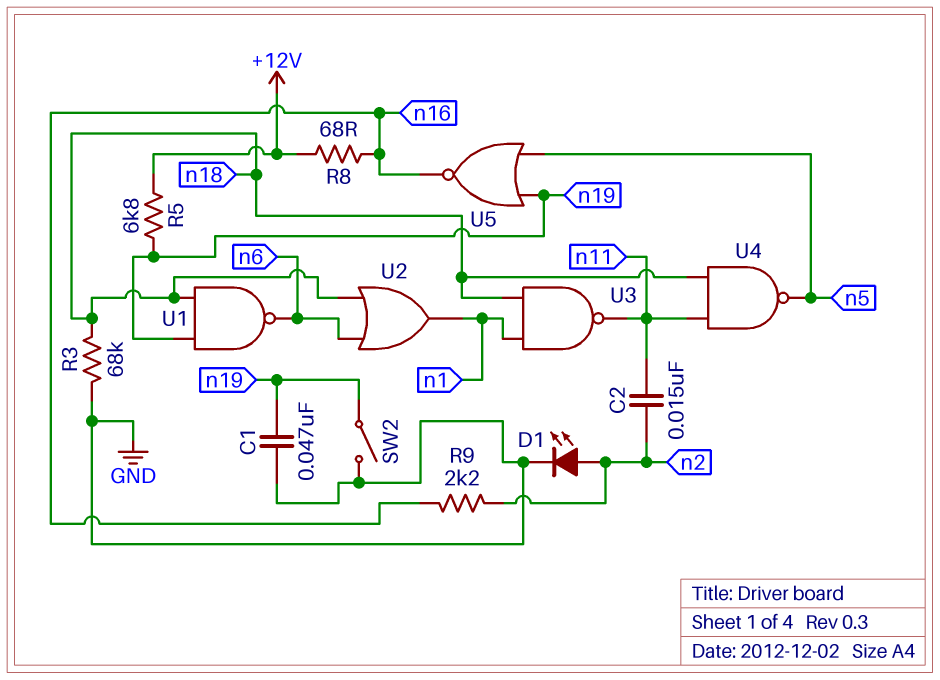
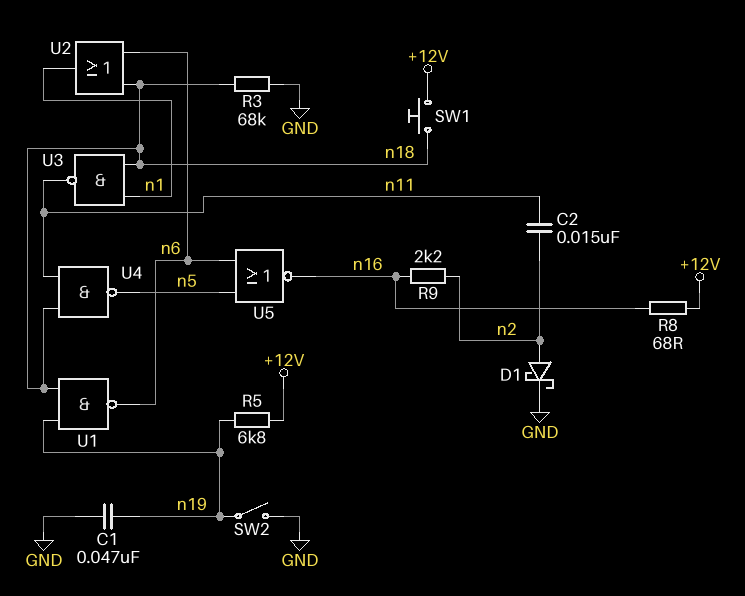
D1: LED (A n2, K GND) -> schottky (A n2, K GND)
SW1: none -> button (+12V, n18)
U5: NOR (in n5, in n19, out n16) -> NOR (in n5, in n6, out n16)

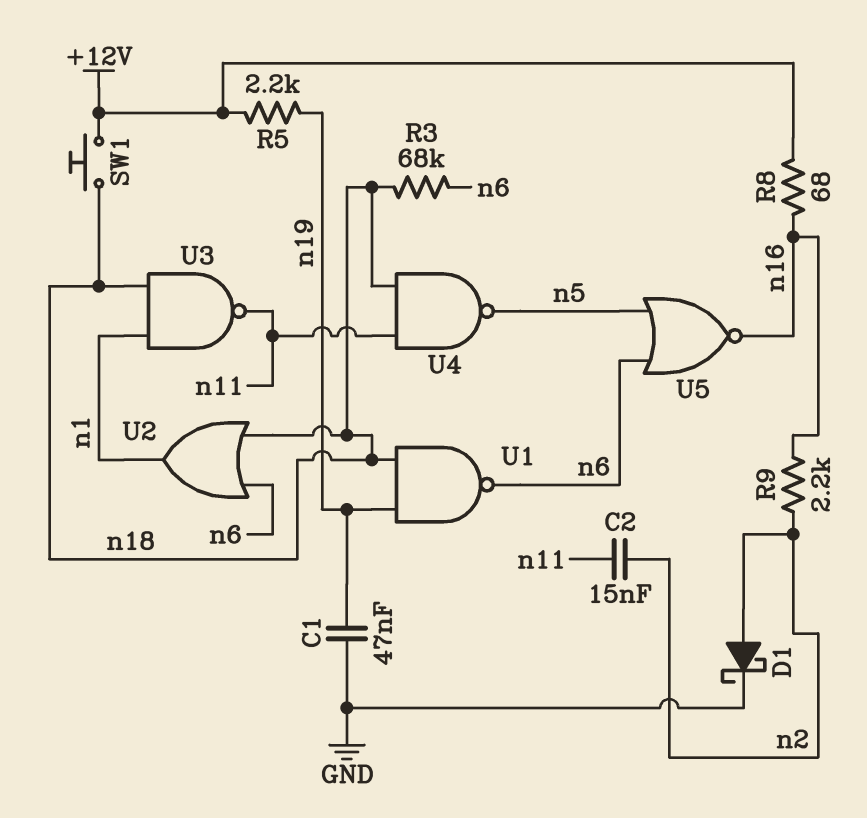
R3: 68k (GND, n18) -> 68k (n6, n18)
R5: 6.8k (+12V, n19) -> 2.2k (+12V, n19)
SW2: switch (GND, n19) -> none

